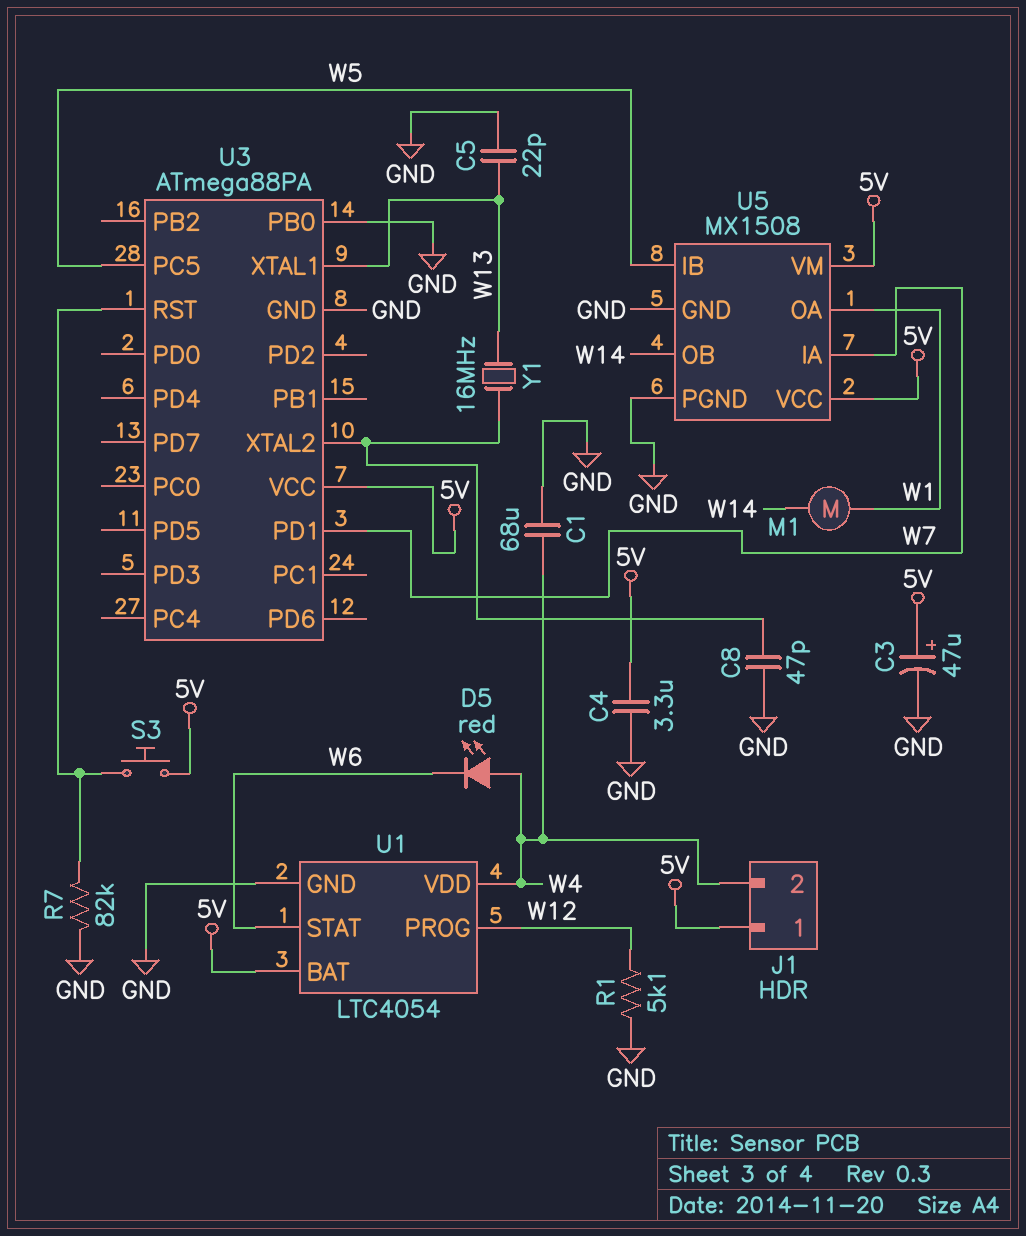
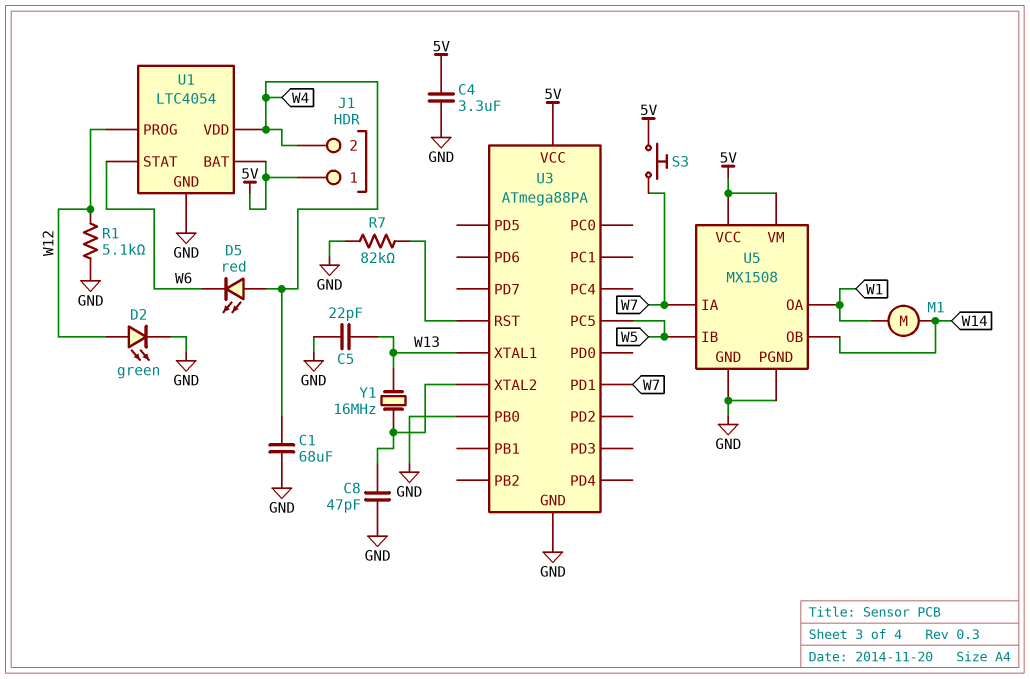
C3: 47uF (plus 5V, minus GND) -> none
D2: none -> LED green (A W12, K GND)
S3: button (5V, U3/RST) -> button (5V, W7)

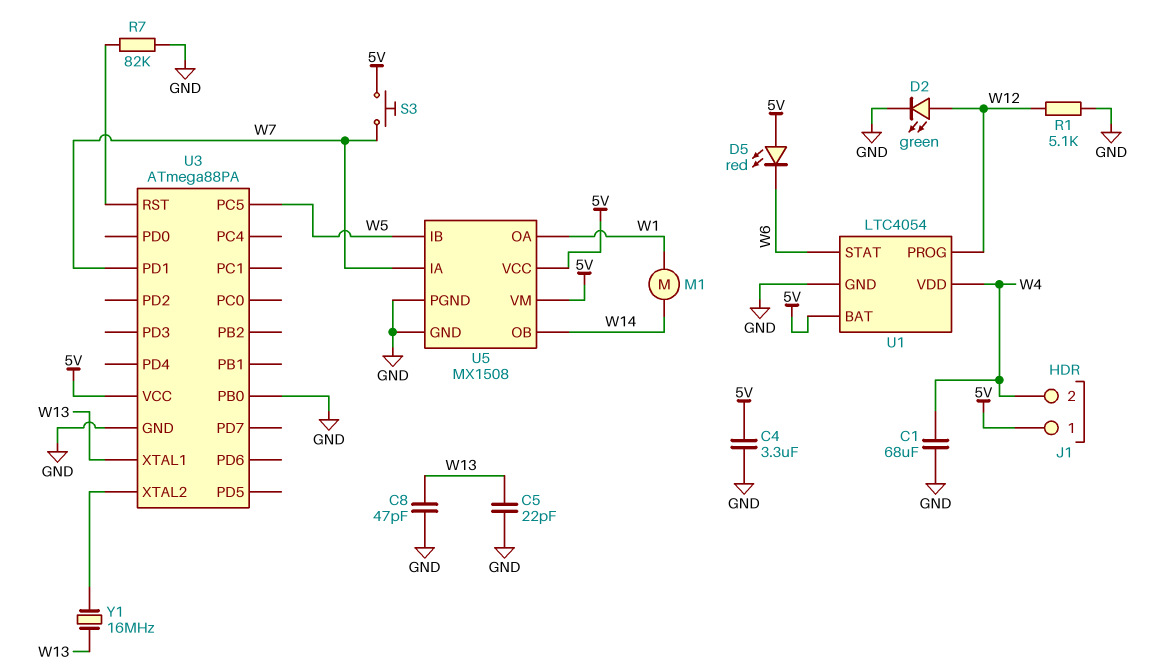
C8: 47pF (GND, U3/XTAL2) -> 47pF (GND, W13)
D5: LED red (A W4, K W6) -> LED red (A 5V, K W6)

